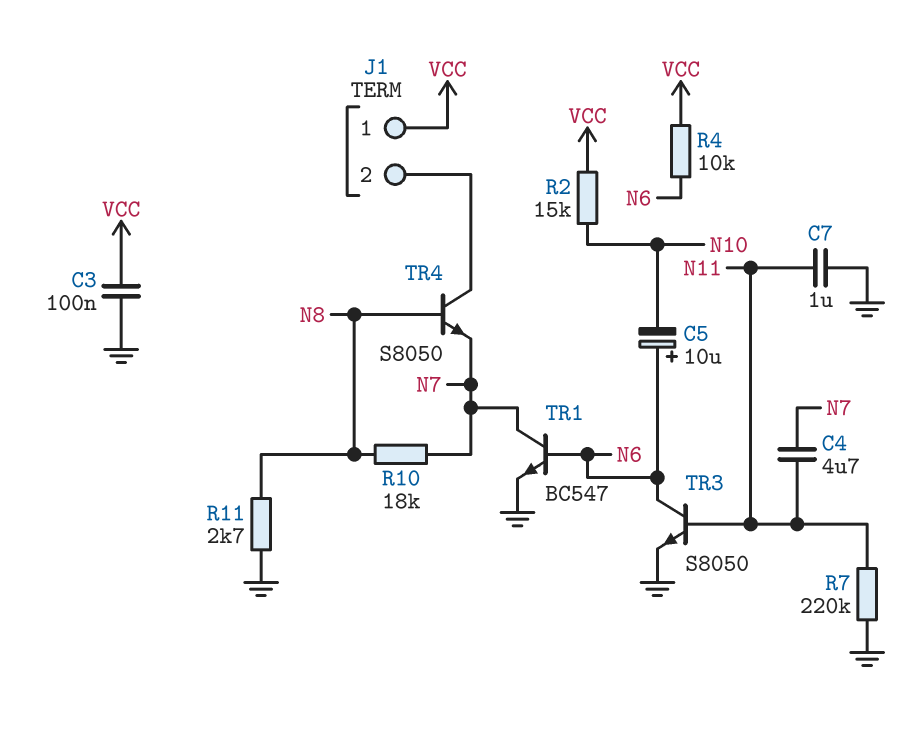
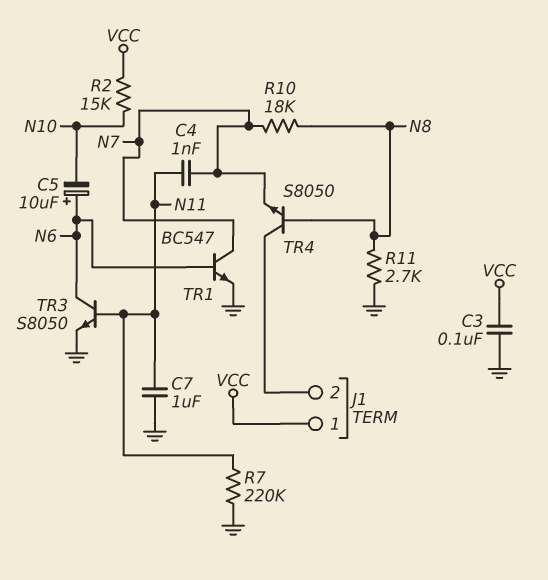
C4: 4.7uF (N7, N11) -> 1nF (N7, N11)
R4: 10k (N6, VCC) -> none

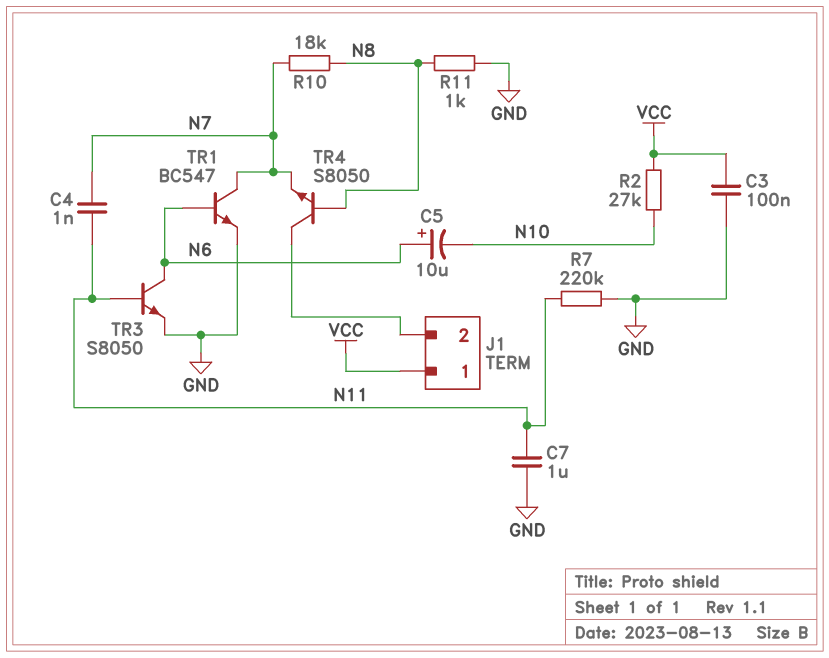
R2: 15k (N10, VCC) -> 27k (N10, VCC)
R11: 2.7k (GND, N8) -> 1k (GND, N8)

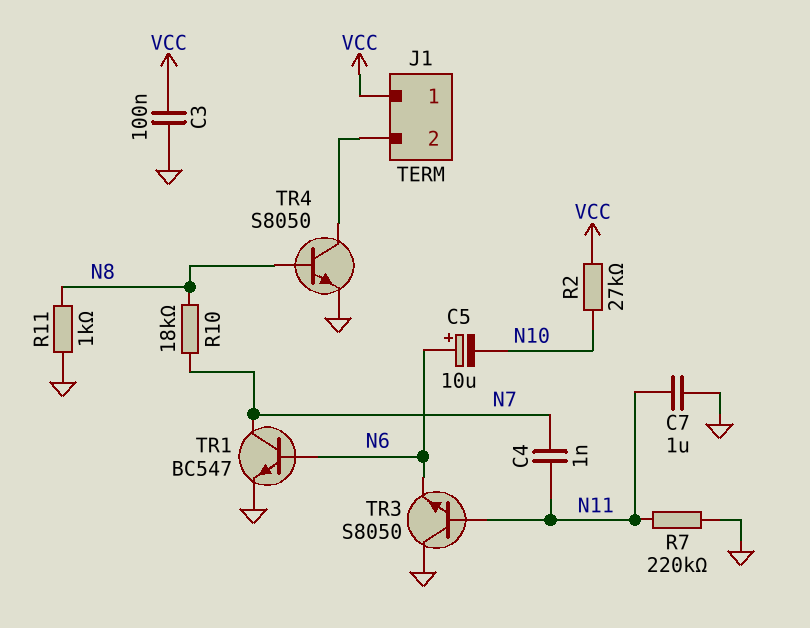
TR3: NPN S8050 (B N11, C N6, E GND) -> NPN S8050 (B N11, C GND, E N6)
TR4: NPN S8050 (B N8, C J1/2, E N7) -> NPN S8050 (B N8, C J1/2, E GND)

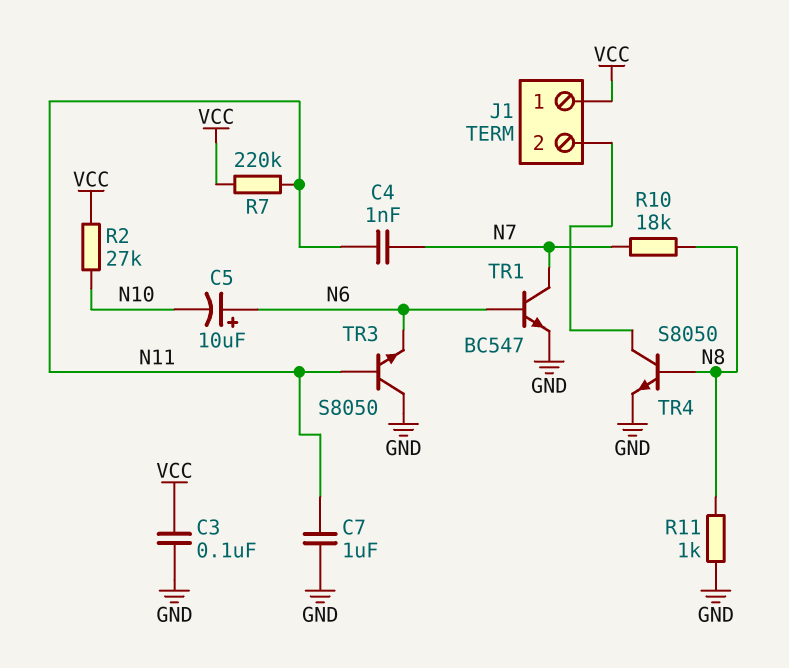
R7: 220k (GND, N11) -> 220k (N11, VCC)

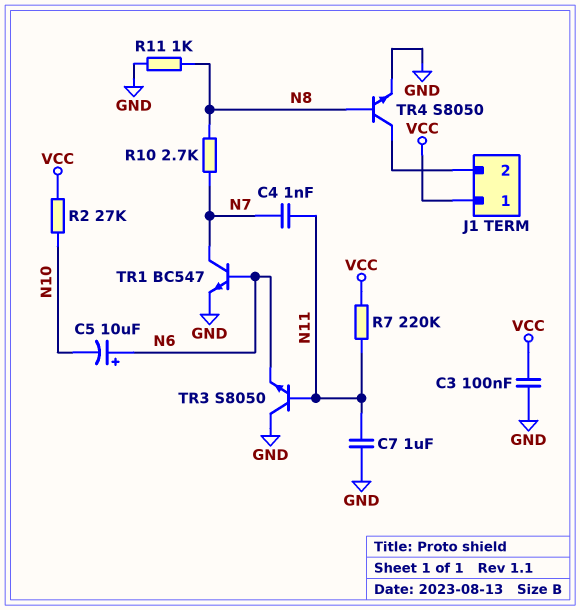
R10: 18k (N7, N8) -> 2.7k (N7, N8)

